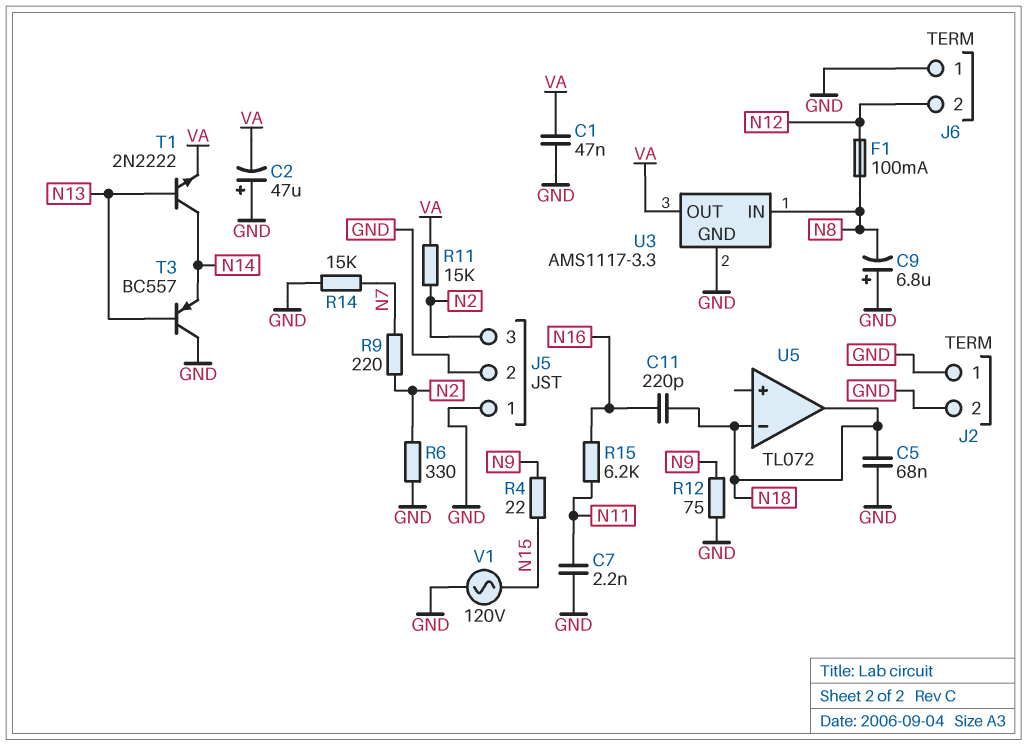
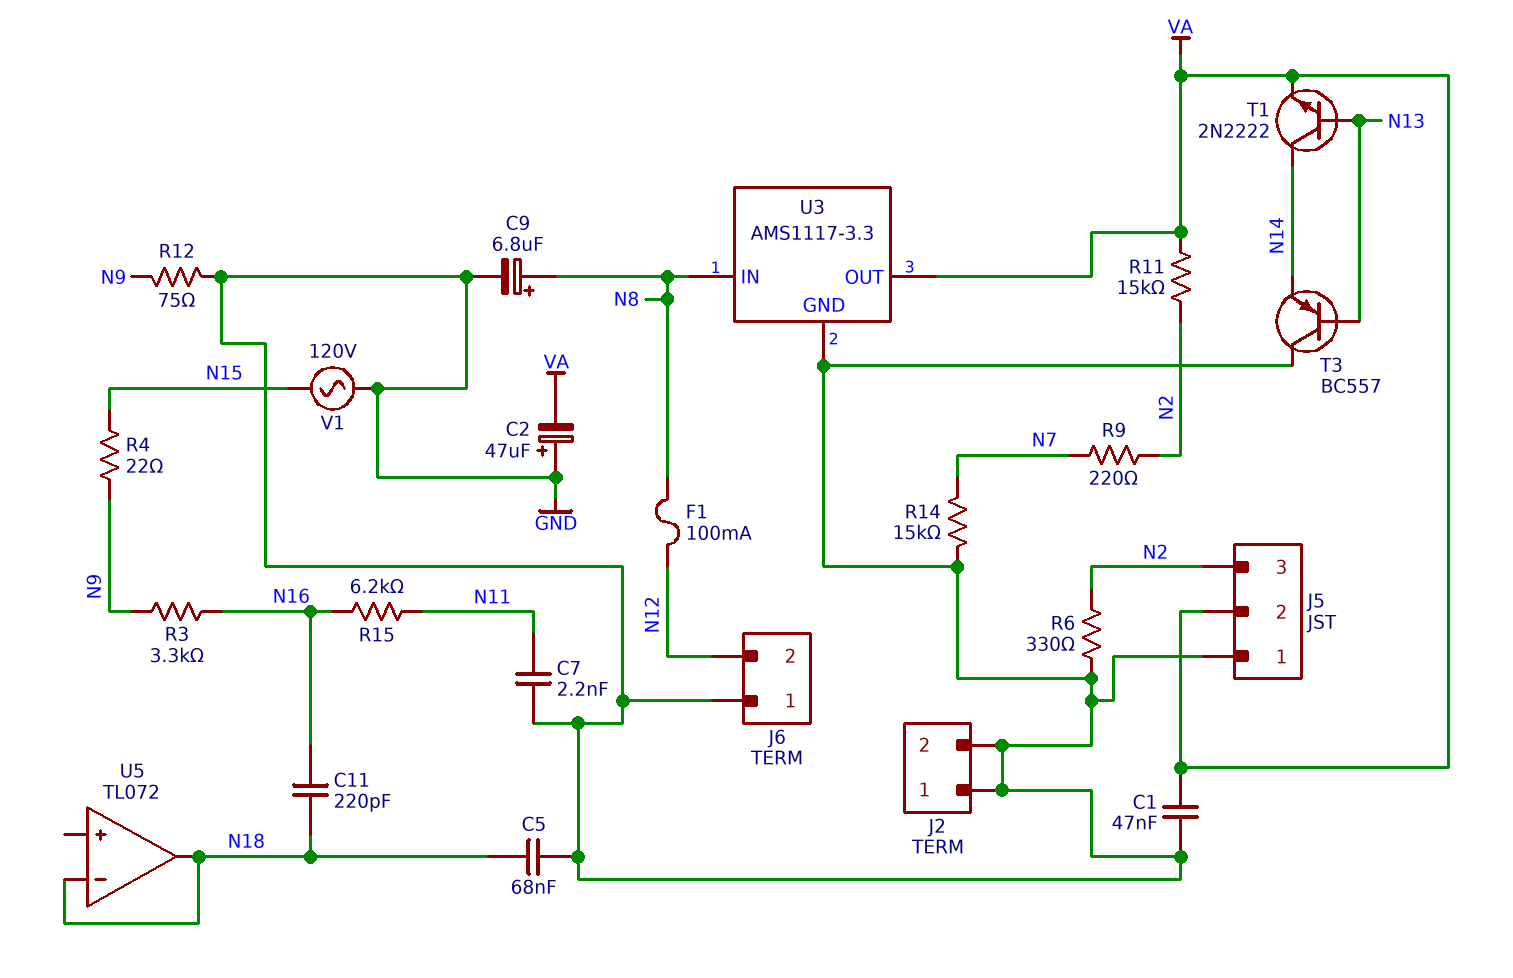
C9: 6.8uF (plus GND, minus N8) -> 6.8uF (plus N8, minus GND)
J5 pin 2: GND -> VA
R3: none -> 3.3k (N9, N16)

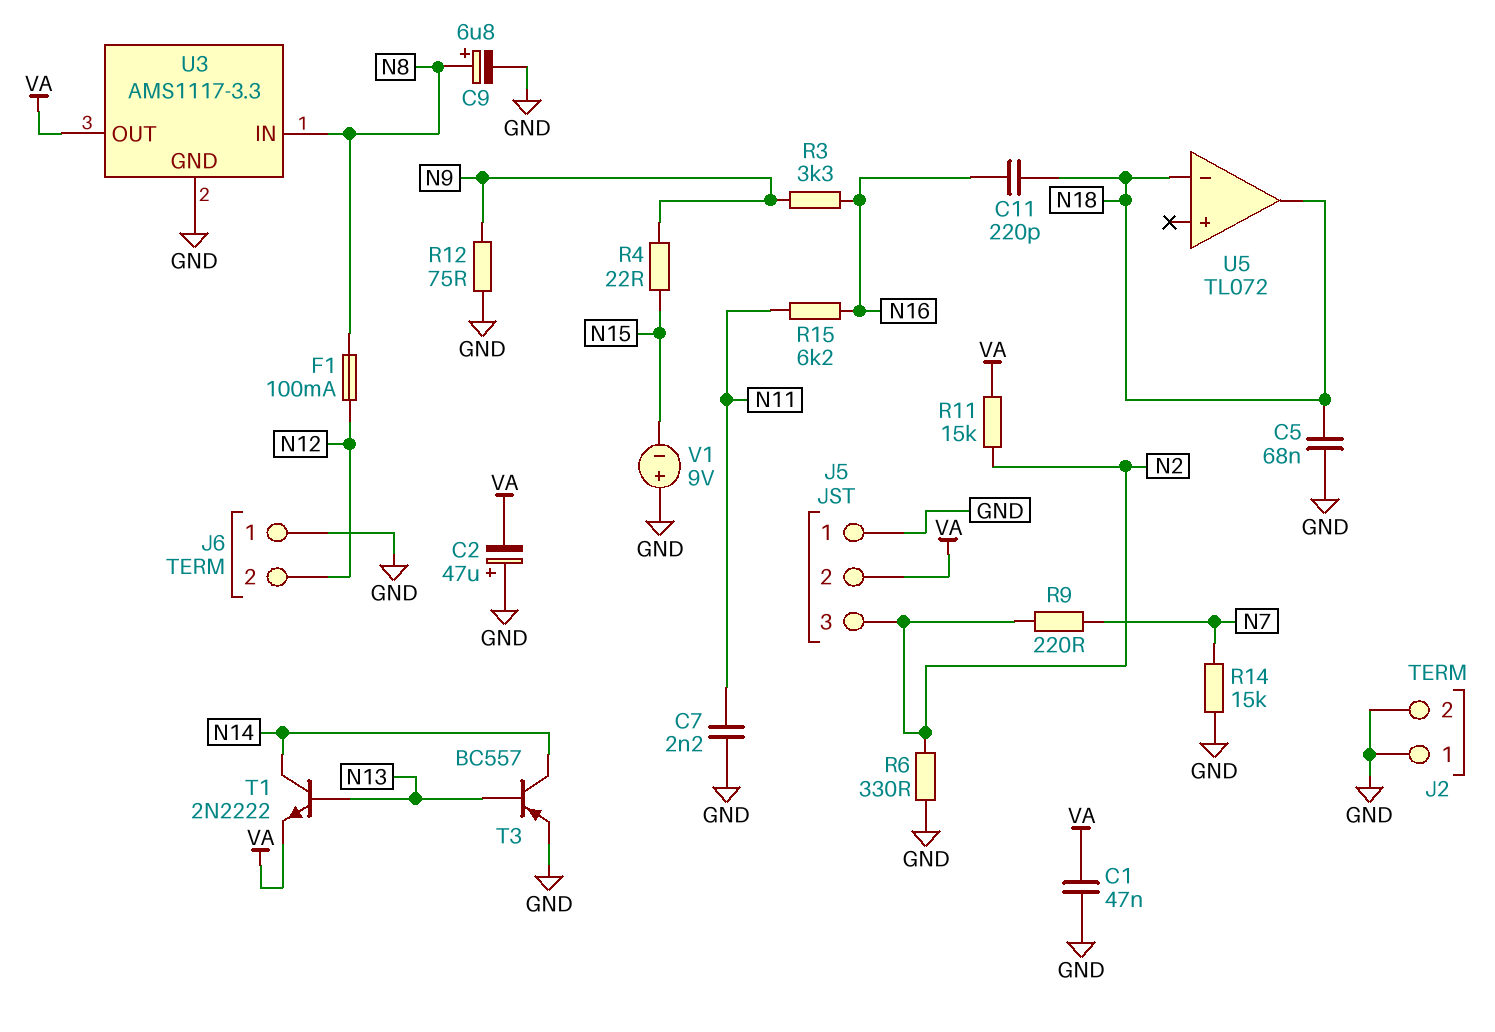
T3: PNP BC557 (B N13, C GND, E N14) -> PNP BC557 (B N13, C N14, E GND)
V1: AC 120V (GND, N15) -> 9V (plus GND, minus N15)

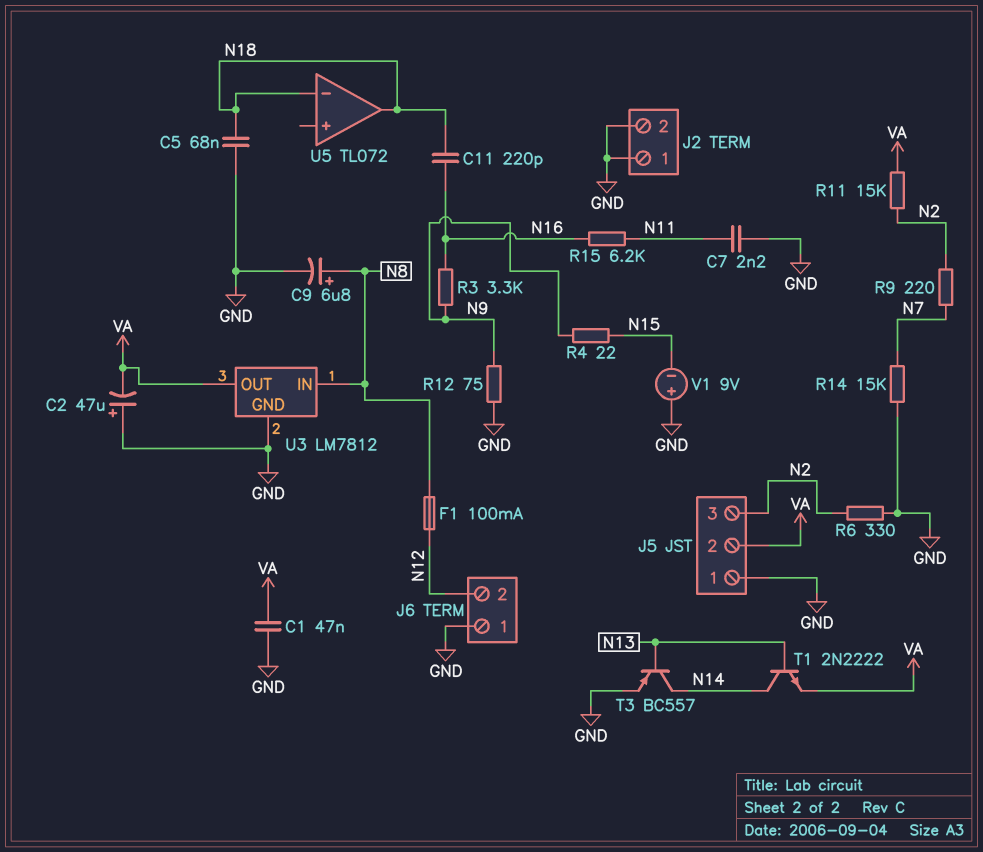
U3: AMS1117-3.3 -> LM7812

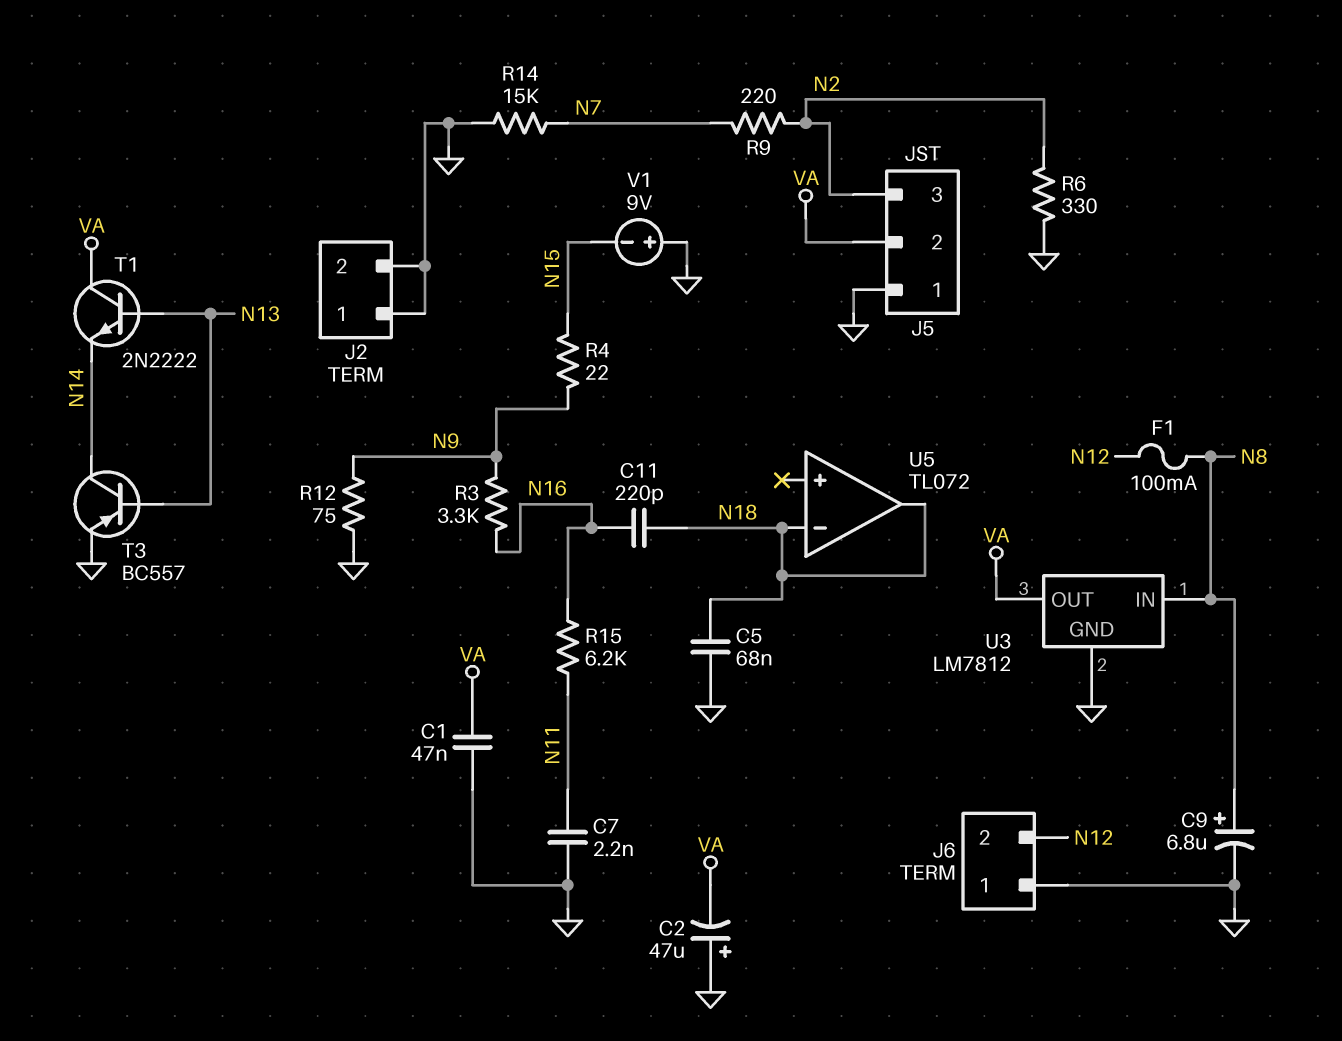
R11: 15k (N2, VA) -> none
T1: NPN 2N2222 (B N13, C N14, E VA) -> NPN 2N2222 (B N13, C VA, E N14)

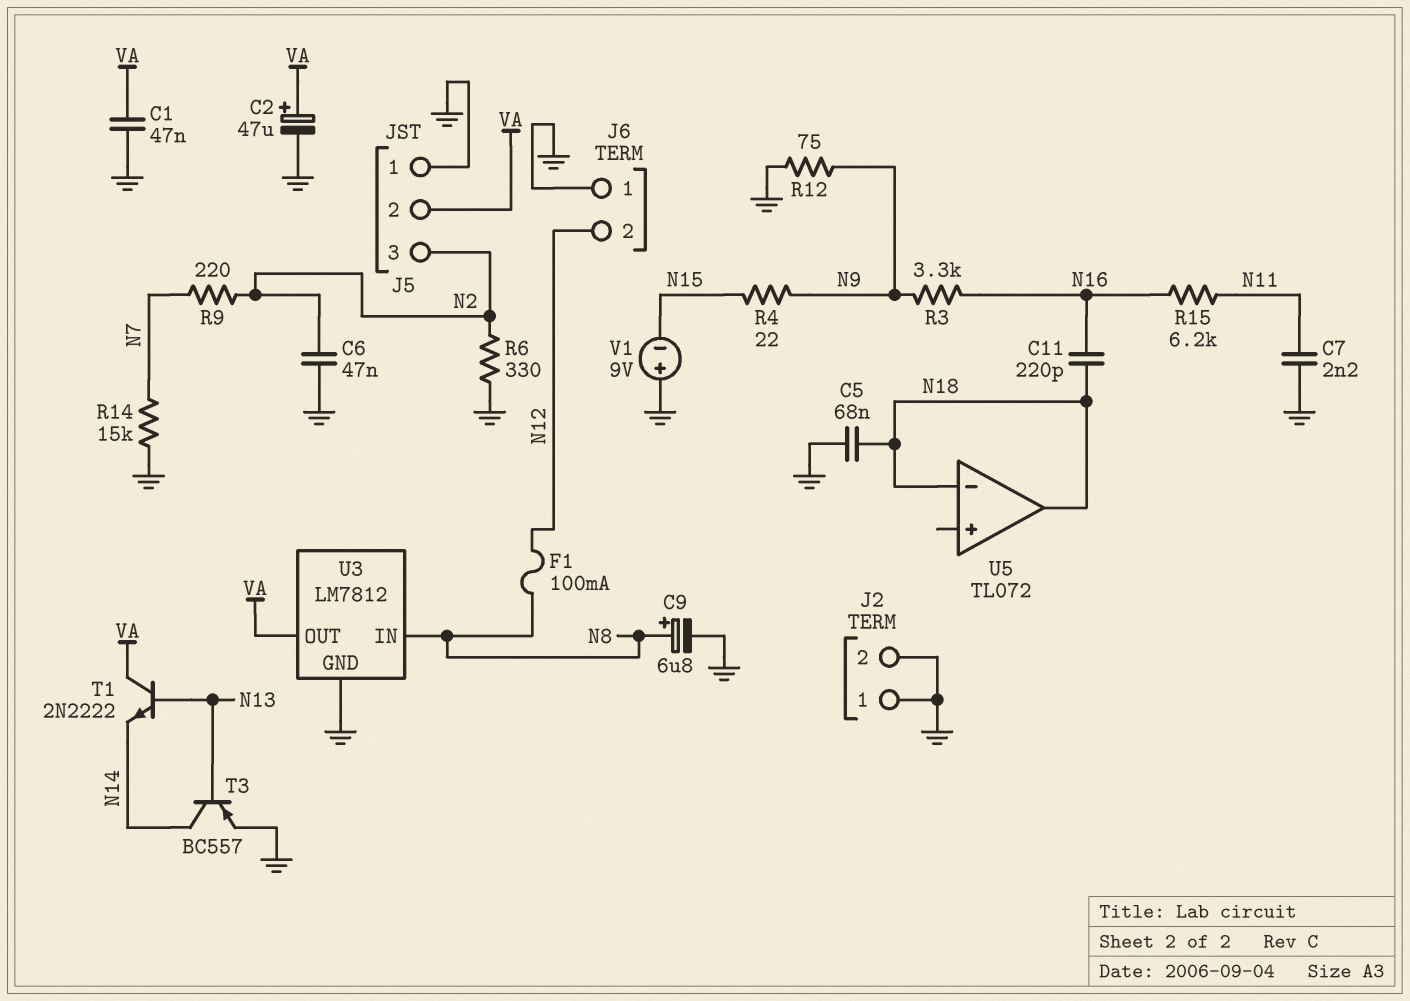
C2: 47uF (plus GND, minus VA) -> 47uF (plus VA, minus GND)
C6: none -> 47nF (GND, N2)

